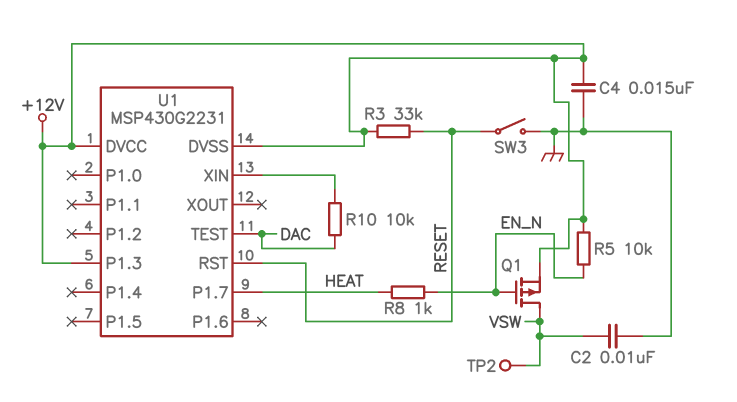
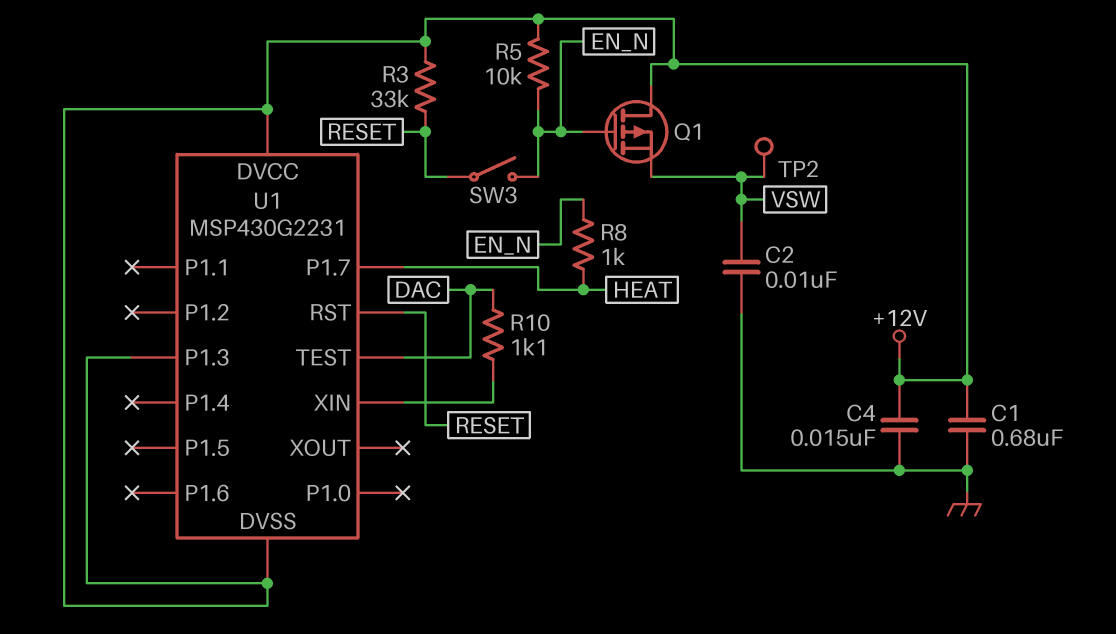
C1: none -> 680nF (+12V, GND)
Q1: PMOS (G EN_N, D VSW, S +12V) -> PMOS (G EN_N, D +12V, S VSW)
R10: 10k (DAC, U1/XIN) -> 1.1k (DAC, U1/XIN)
SW3: switch (GND, RESET) -> switch (EN_N, RESET)

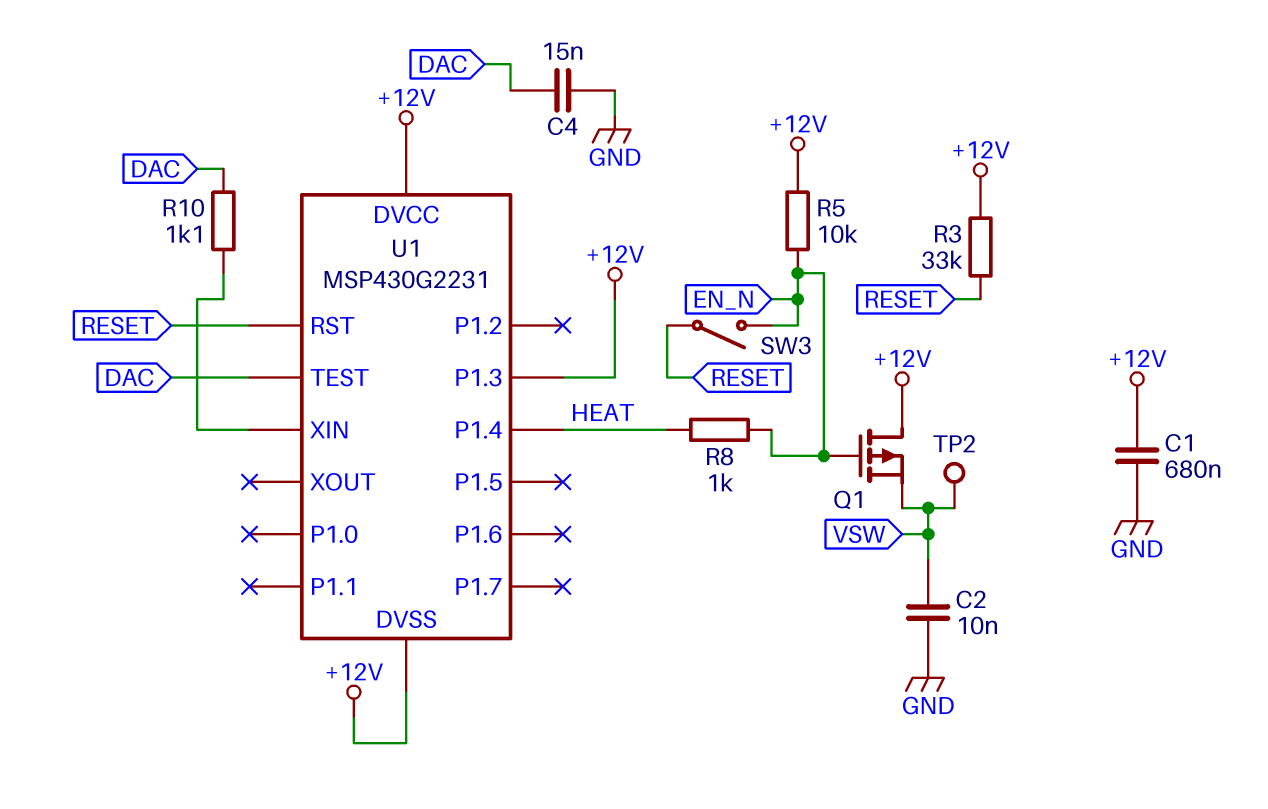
C4: 15nF (+12V, GND) -> 15nF (DAC, GND)
U1 pin P1.4: none -> HEAT
U1 pin P1.7: HEAT -> none

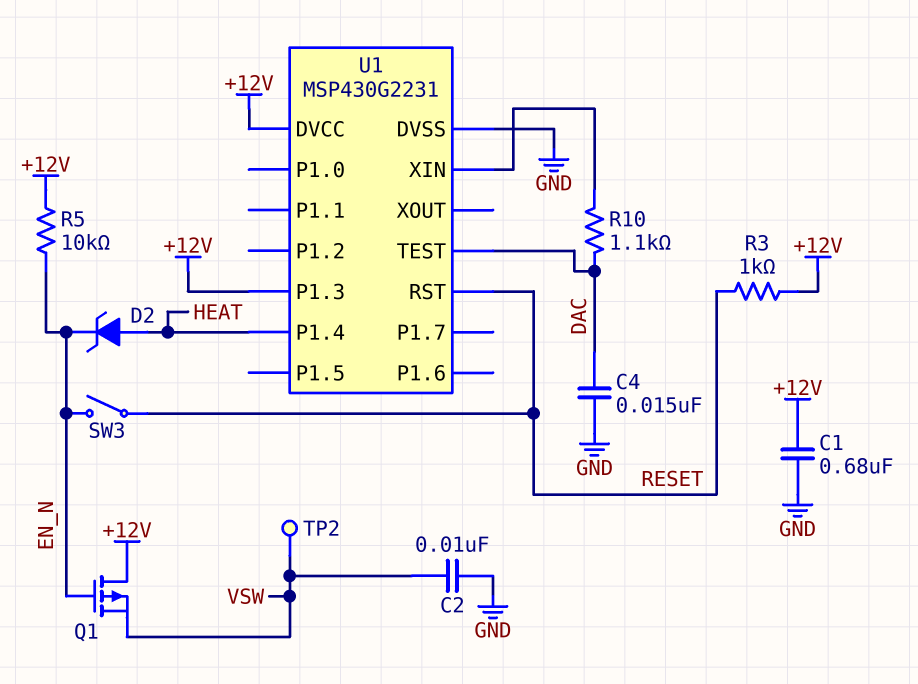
D2: none -> zener (A HEAT, K EN_N)
R3: 33k (+12V, RESET) -> 1k (+12V, RESET)
R8: 1k (EN_N, HEAT) -> none
U1 pin DVSS: +12V -> GND

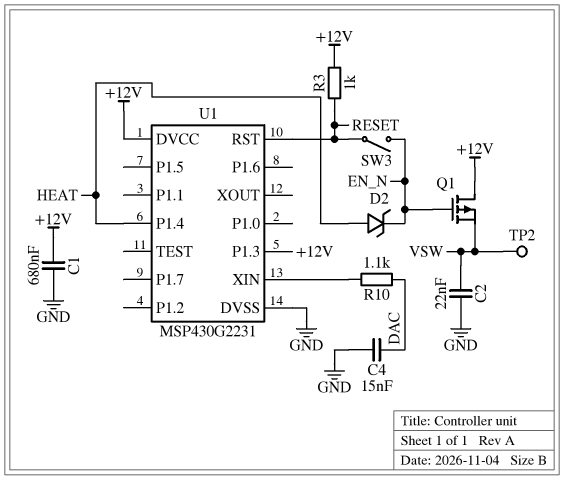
C2: 10nF (GND, VSW) -> 22nF (GND, VSW)
R5: 10k (+12V, EN_N) -> none
U1 pin TEST: DAC -> none

